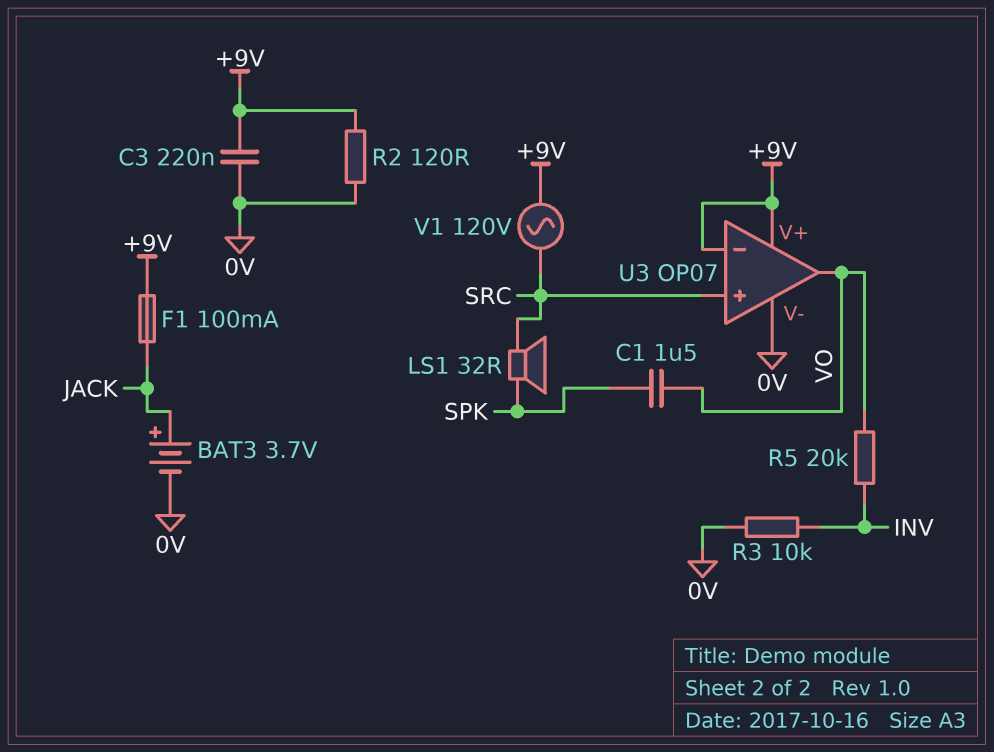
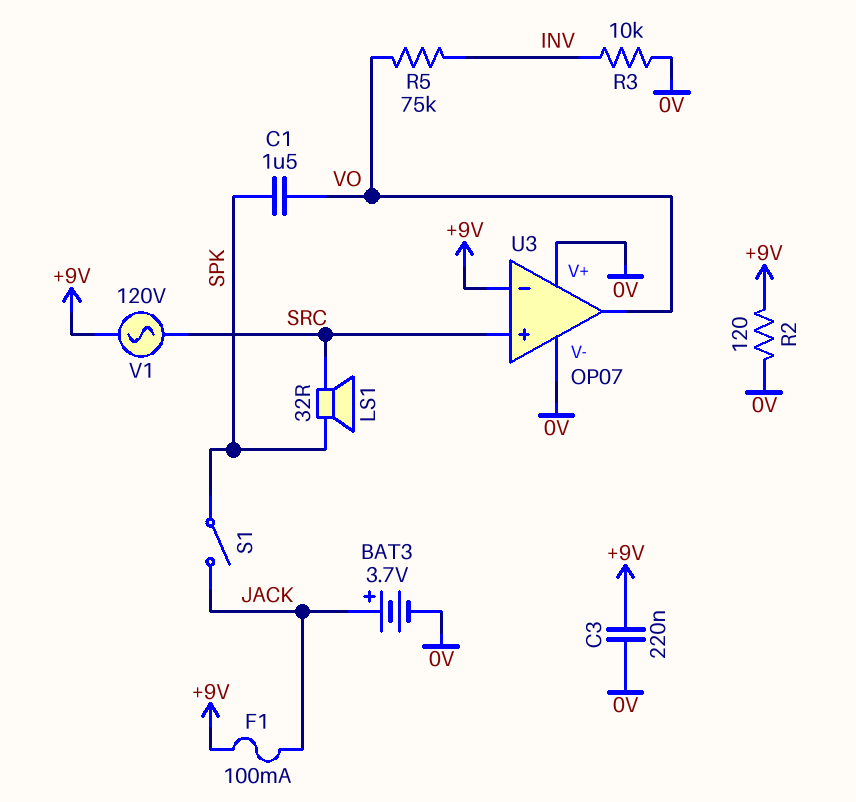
R5: 20k (INV, VO) -> 75k (INV, VO)
S1: none -> switch (JACK, SPK)
U3 pin V+: +9V -> 0V

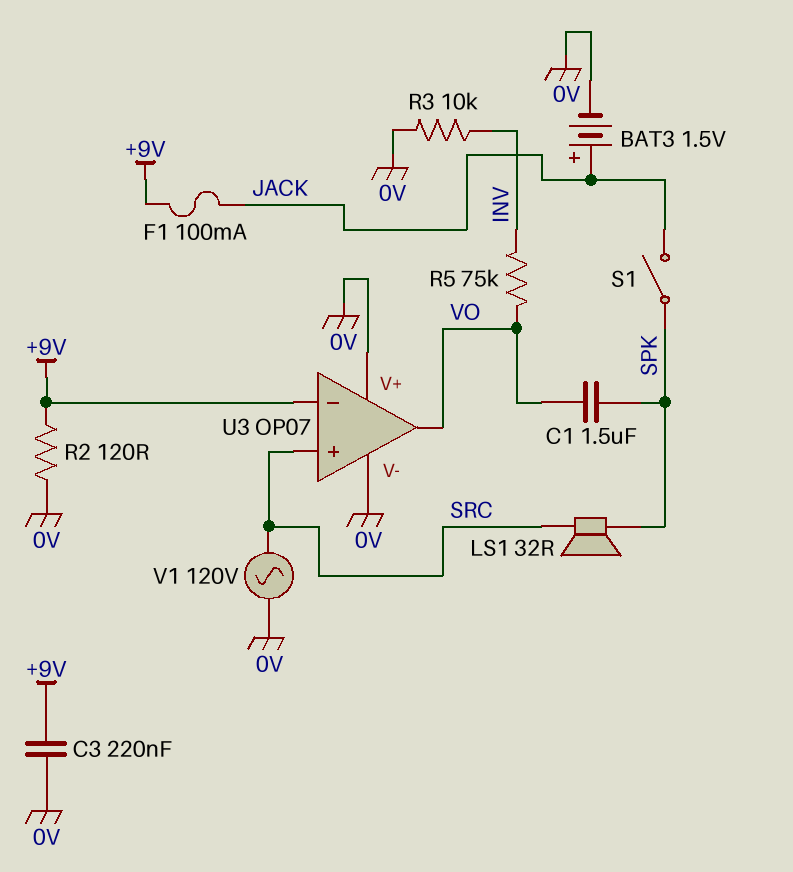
BAT3: 3.7V (plus JACK, minus 0V) -> 1.5V (plus JACK, minus 0V)
V1: AC 120V (+9V, SRC) -> AC 120V (0V, SRC)

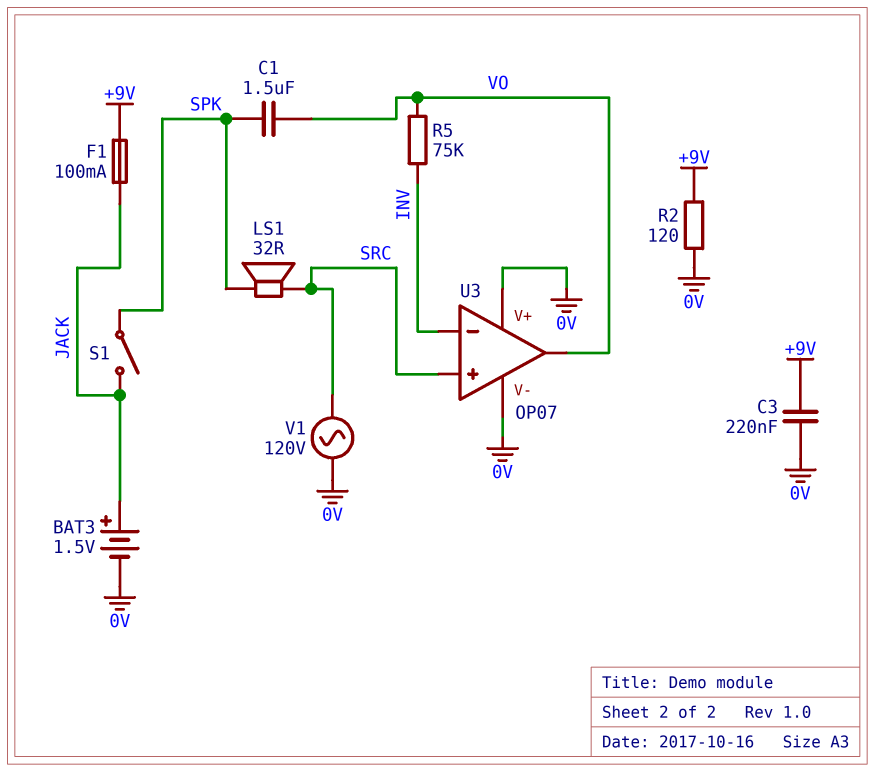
R3: 10k (0V, INV) -> none
U3 pin in-: +9V -> INV

